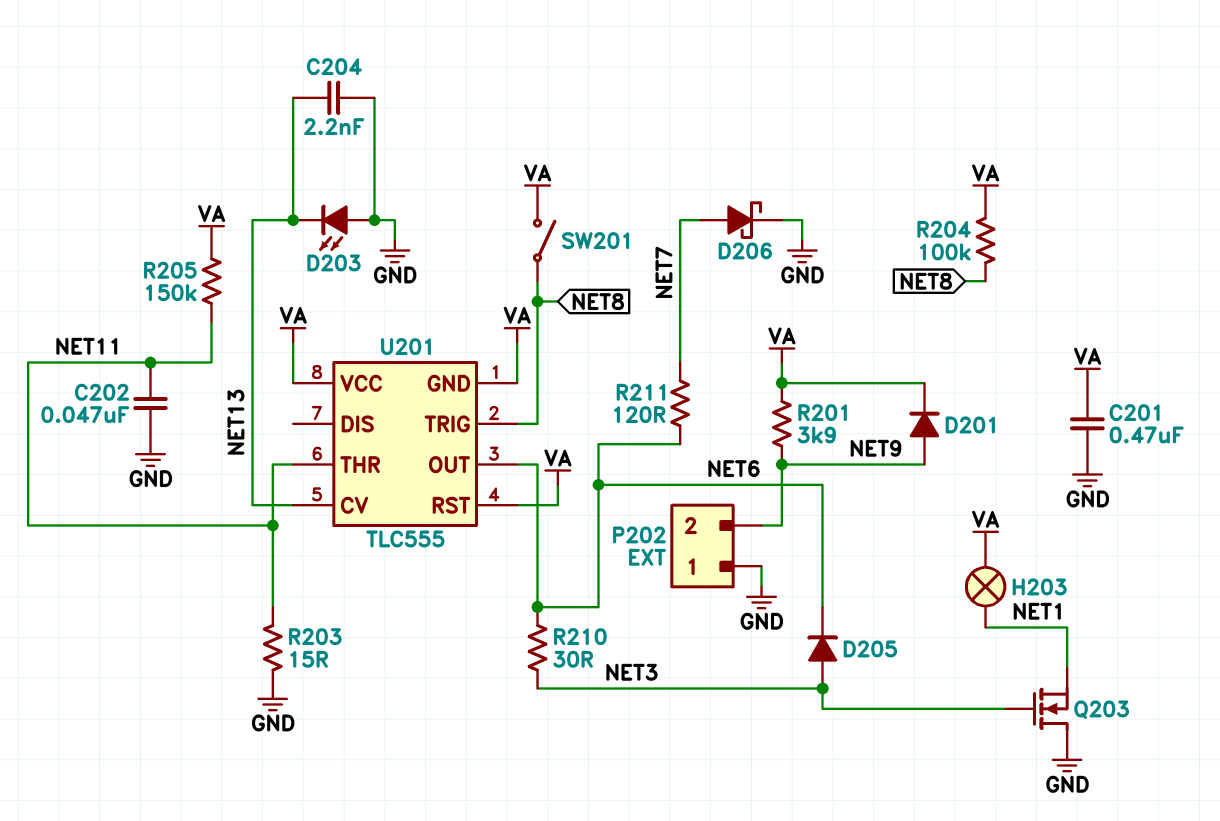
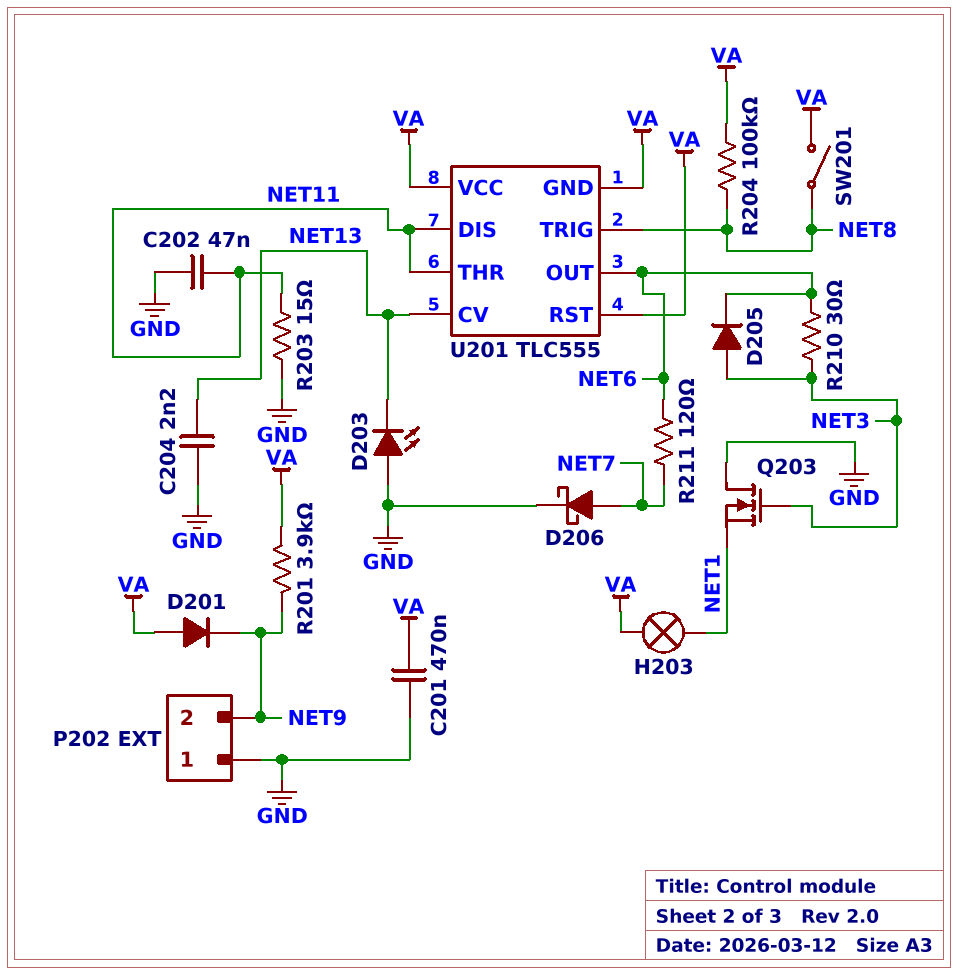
D201: diode (A NET9, K VA) -> diode (A VA, K NET9)
R205: 150k (NET11, VA) -> none
U201 pin DIS: none -> NET11

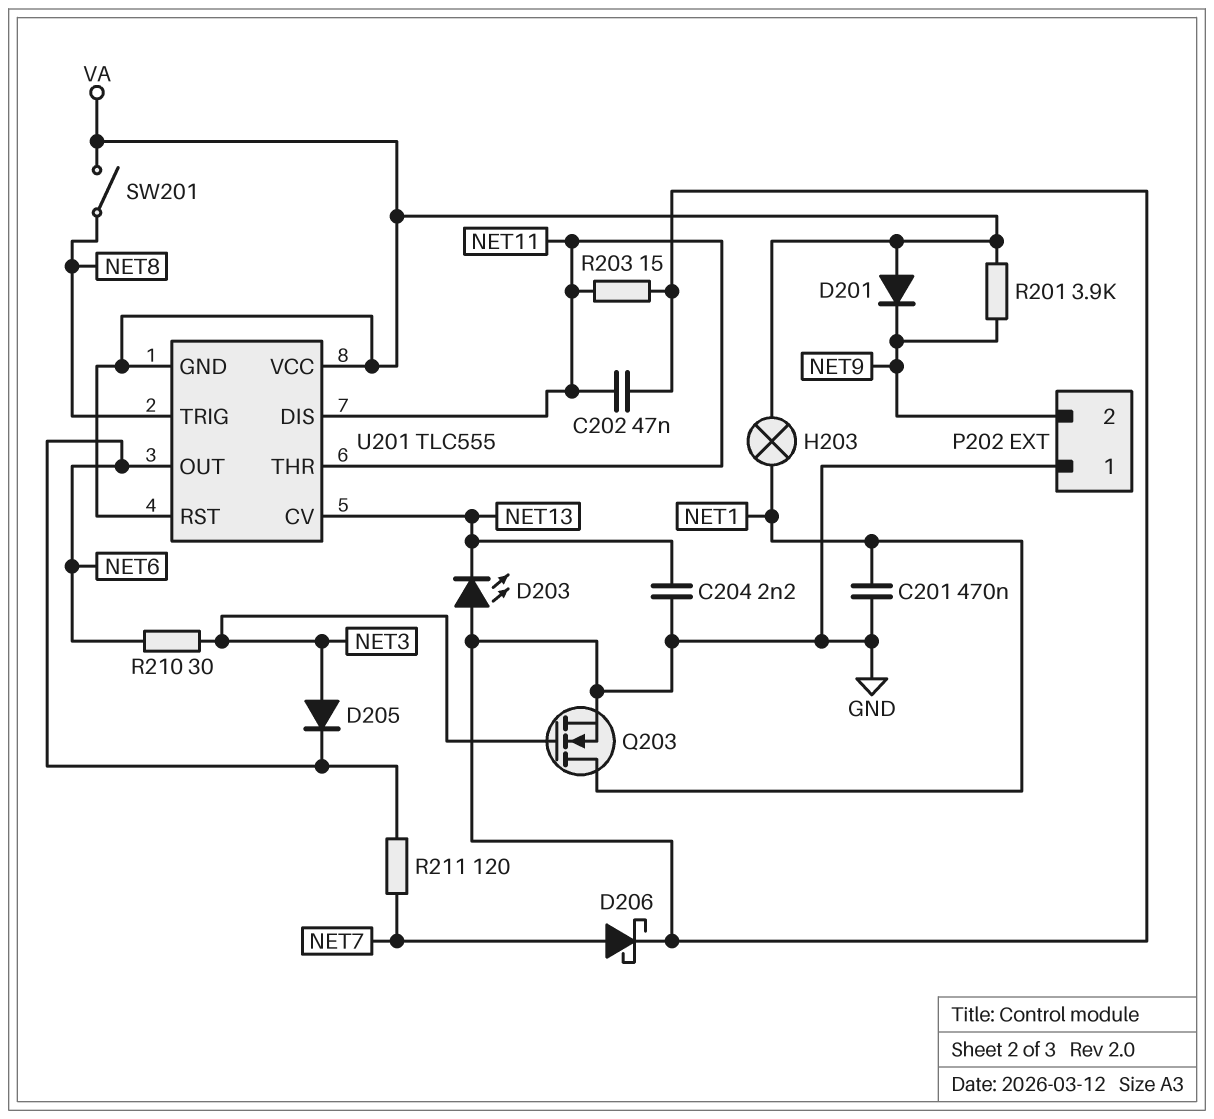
C201: 470nF (GND, VA) -> 470nF (GND, NET1)
Q203: NMOS (G NET3, D GND, S NET1) -> NMOS (G NET3, D NET1, S GND)
R204: 100k (NET8, VA) -> none

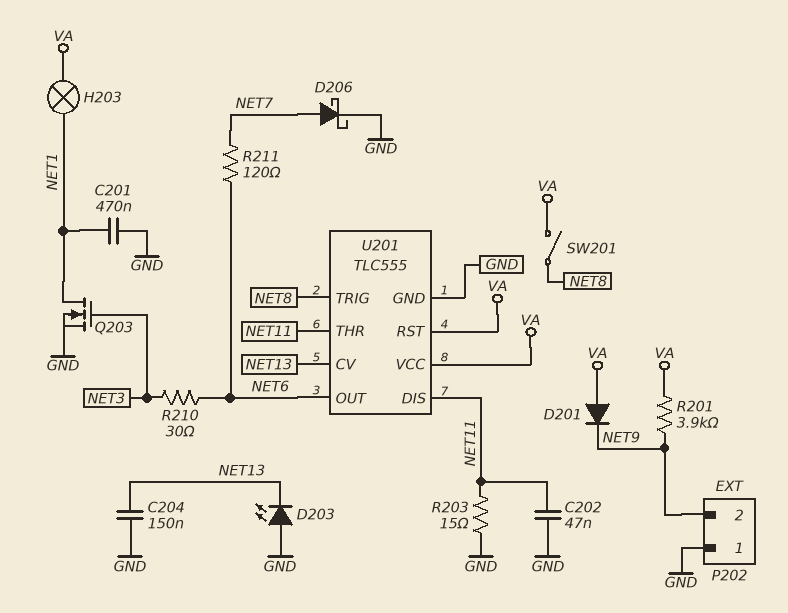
C204: 2.2nF (GND, NET13) -> 150nF (GND, NET13)
D205: diode (A NET3, K NET6) -> none
U201 pin GND: VA -> GND

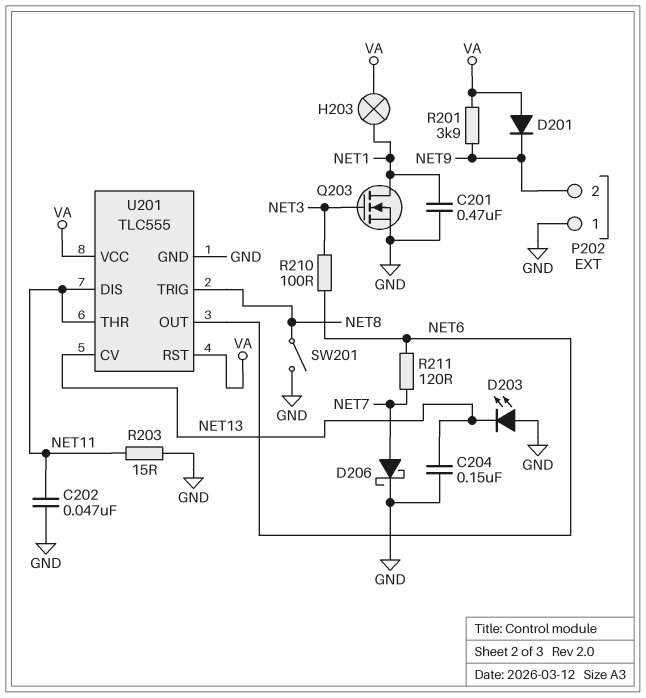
R210: 30 (NET3, NET6) -> 100 (NET3, NET6)
SW201: switch (NET8, VA) -> switch (GND, NET8)

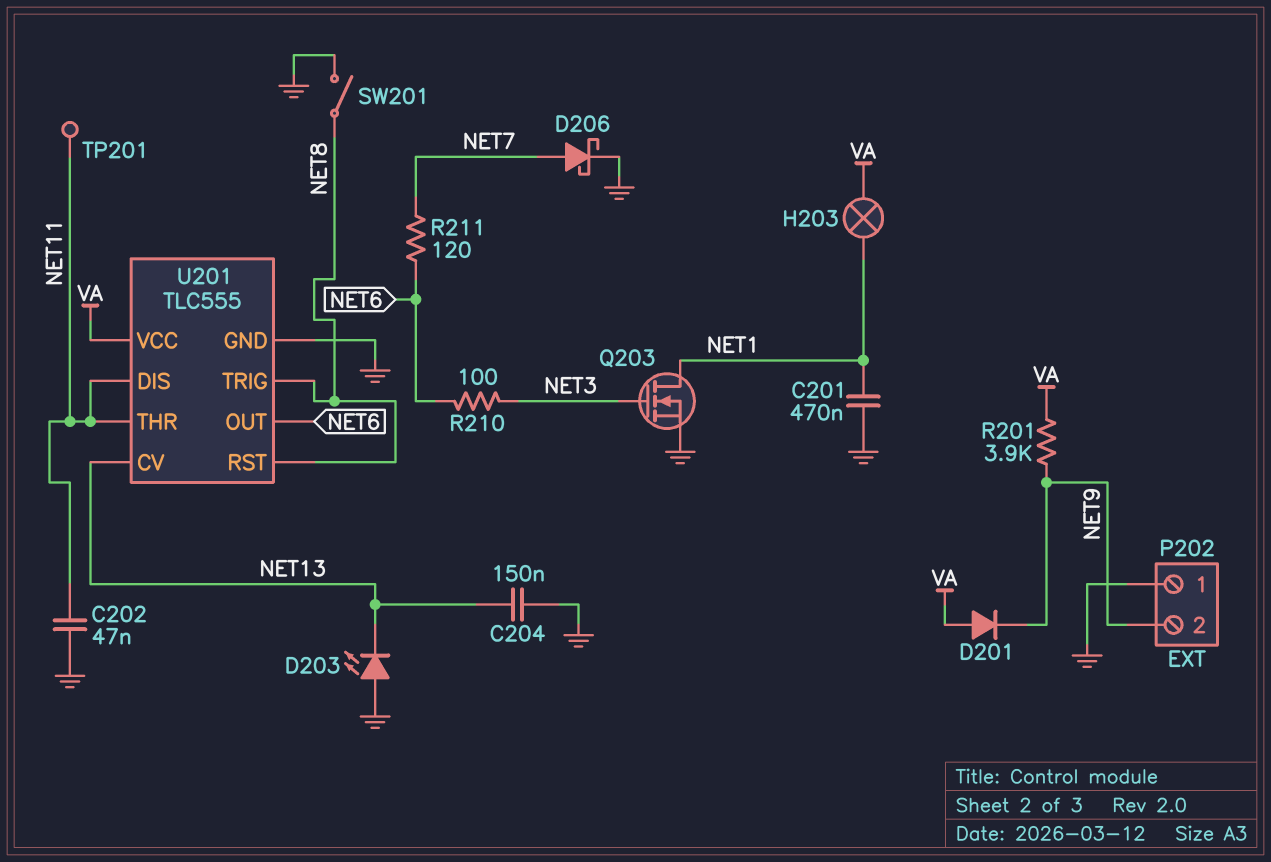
R203: 15 (GND, NET11) -> none
TP201: none -> test point (NET11)
U201 pin RST: VA -> NET8

